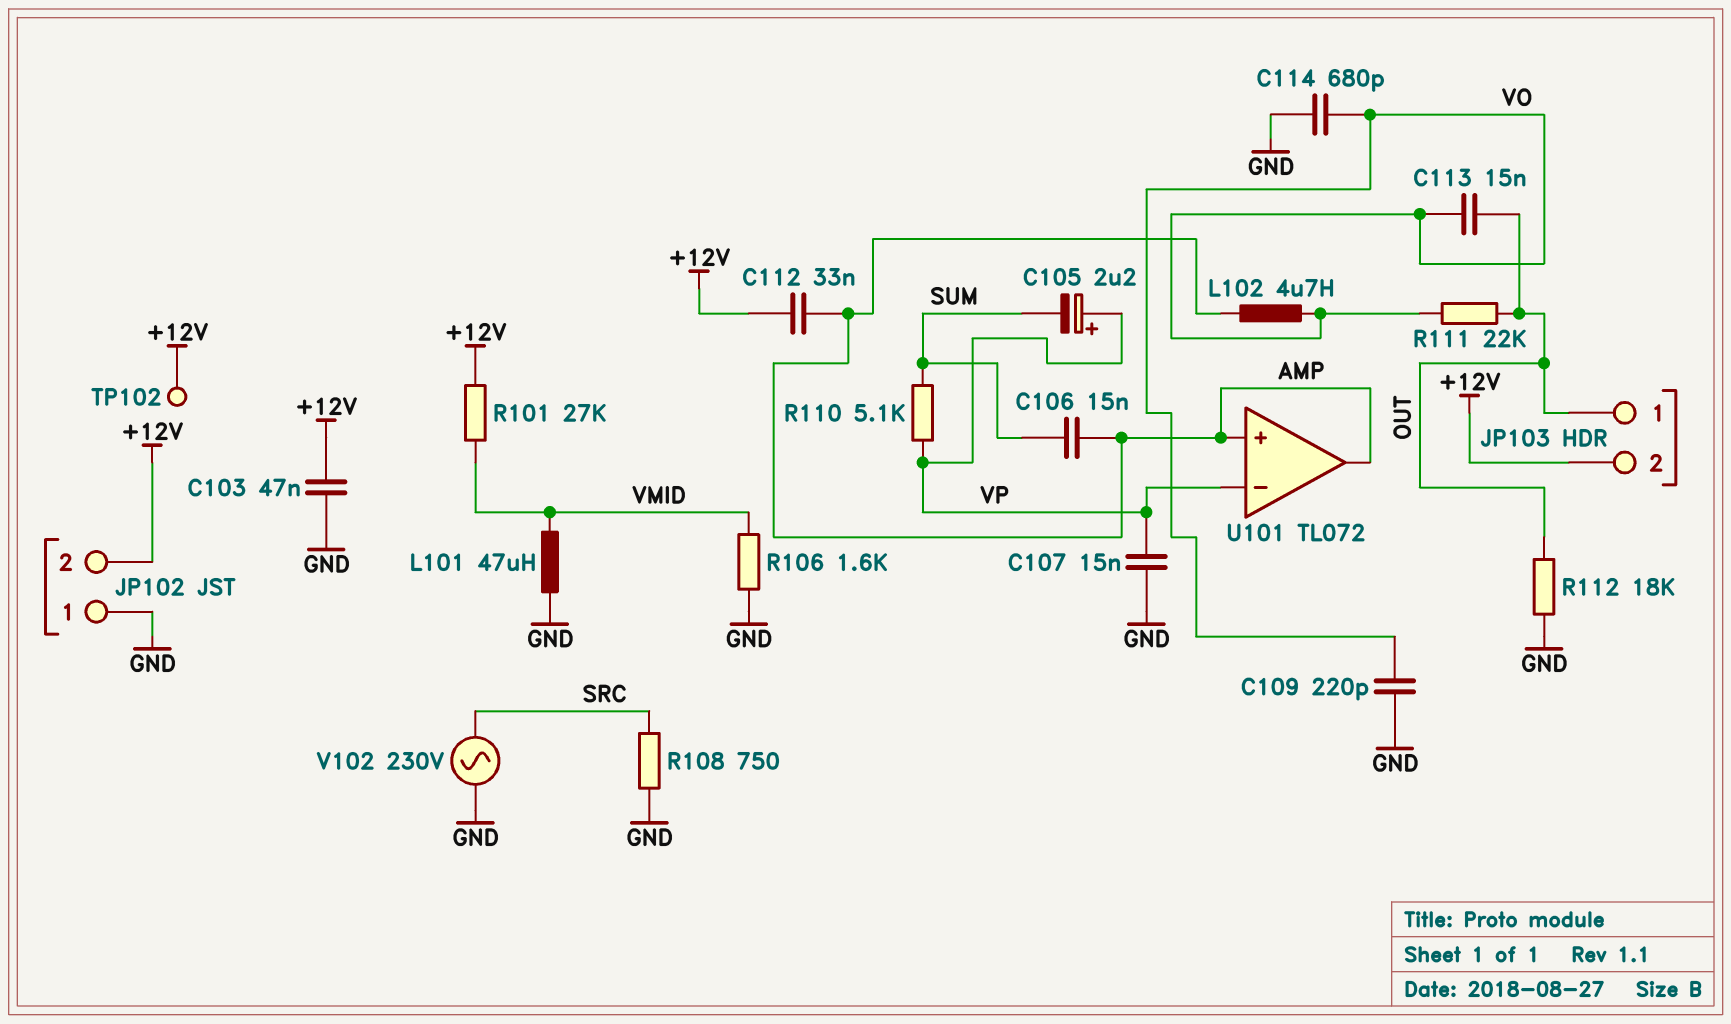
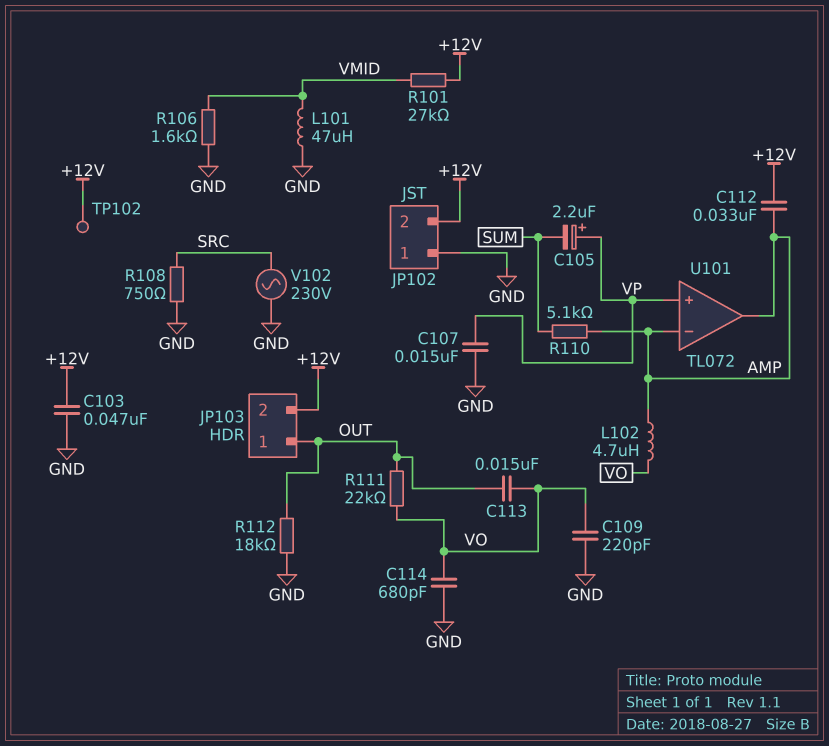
C106: 15nF (AMP, SUM) -> none
R110: 5.1k (SUM, VP) -> 5.1k (AMP, SUM)
U101 pin in+: AMP -> VP
U101 pin in-: VP -> AMP

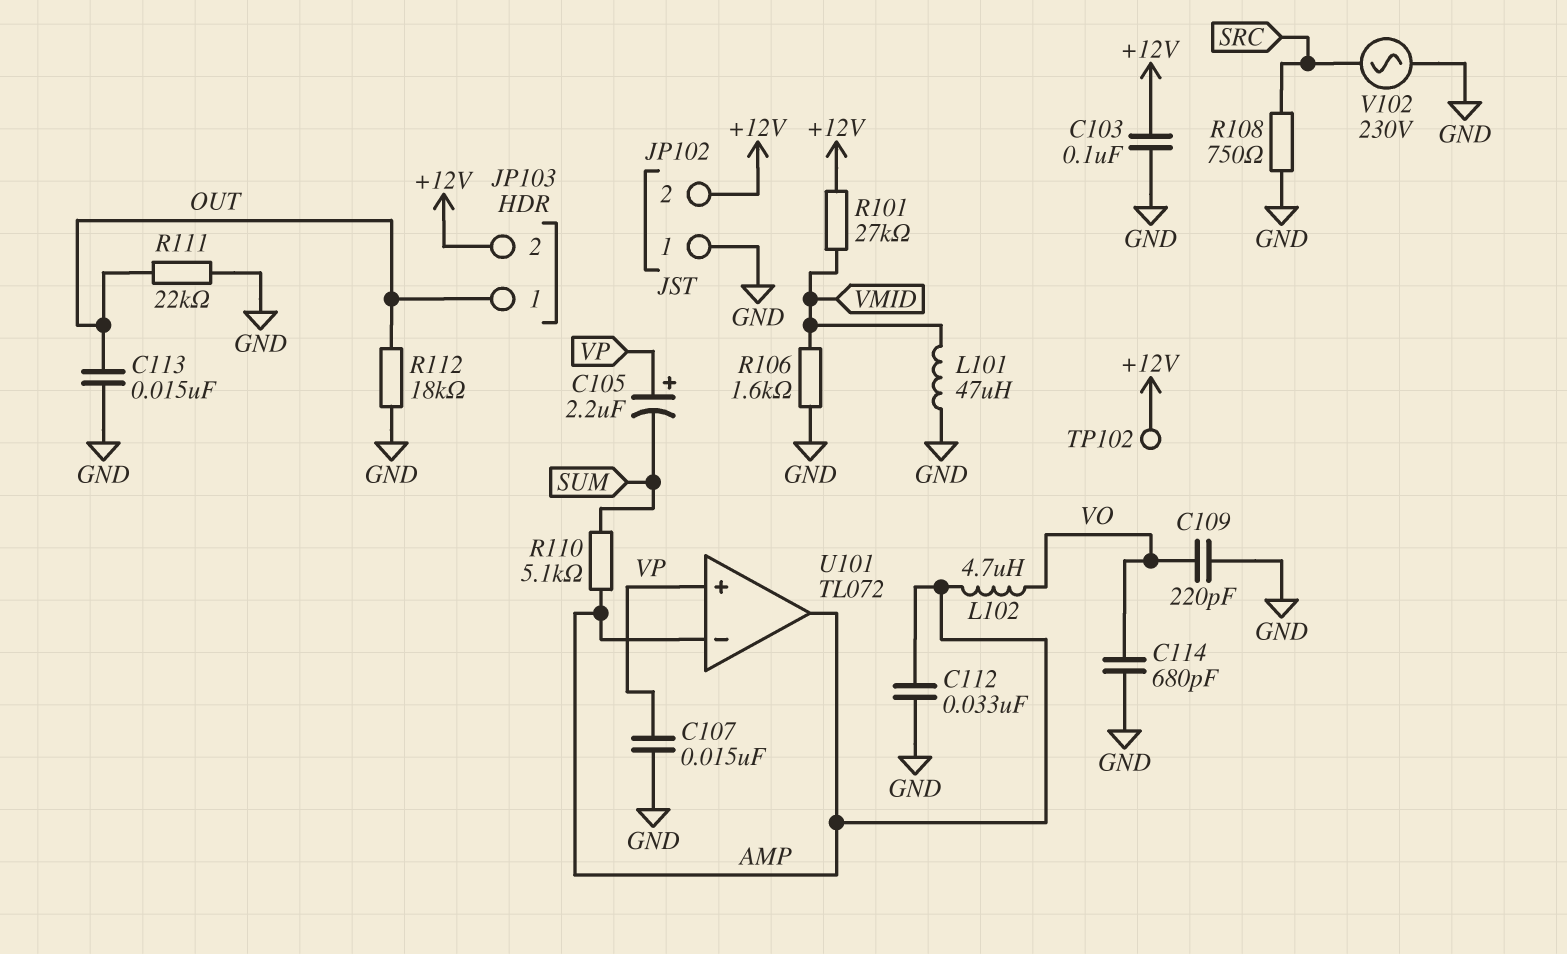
C103: 47nF (+12V, GND) -> 100nF (+12V, GND)
C112: 33nF (+12V, AMP) -> 33nF (AMP, GND)
C113: 15nF (OUT, VO) -> 15nF (GND, OUT)
R111: 22k (OUT, VO) -> 22k (GND, OUT)

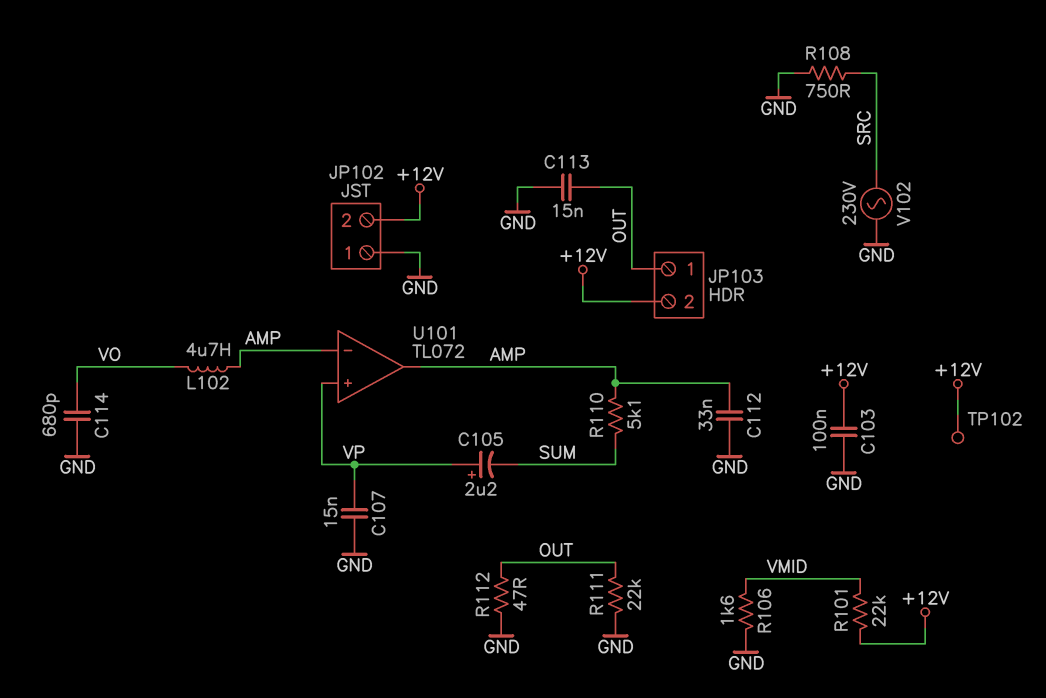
C109: 220pF (GND, VO) -> none
L101: 47uH (GND, VMID) -> none
R101: 27k (+12V, VMID) -> 22k (+12V, VMID)
R112: 18k (GND, OUT) -> 47 (GND, OUT)

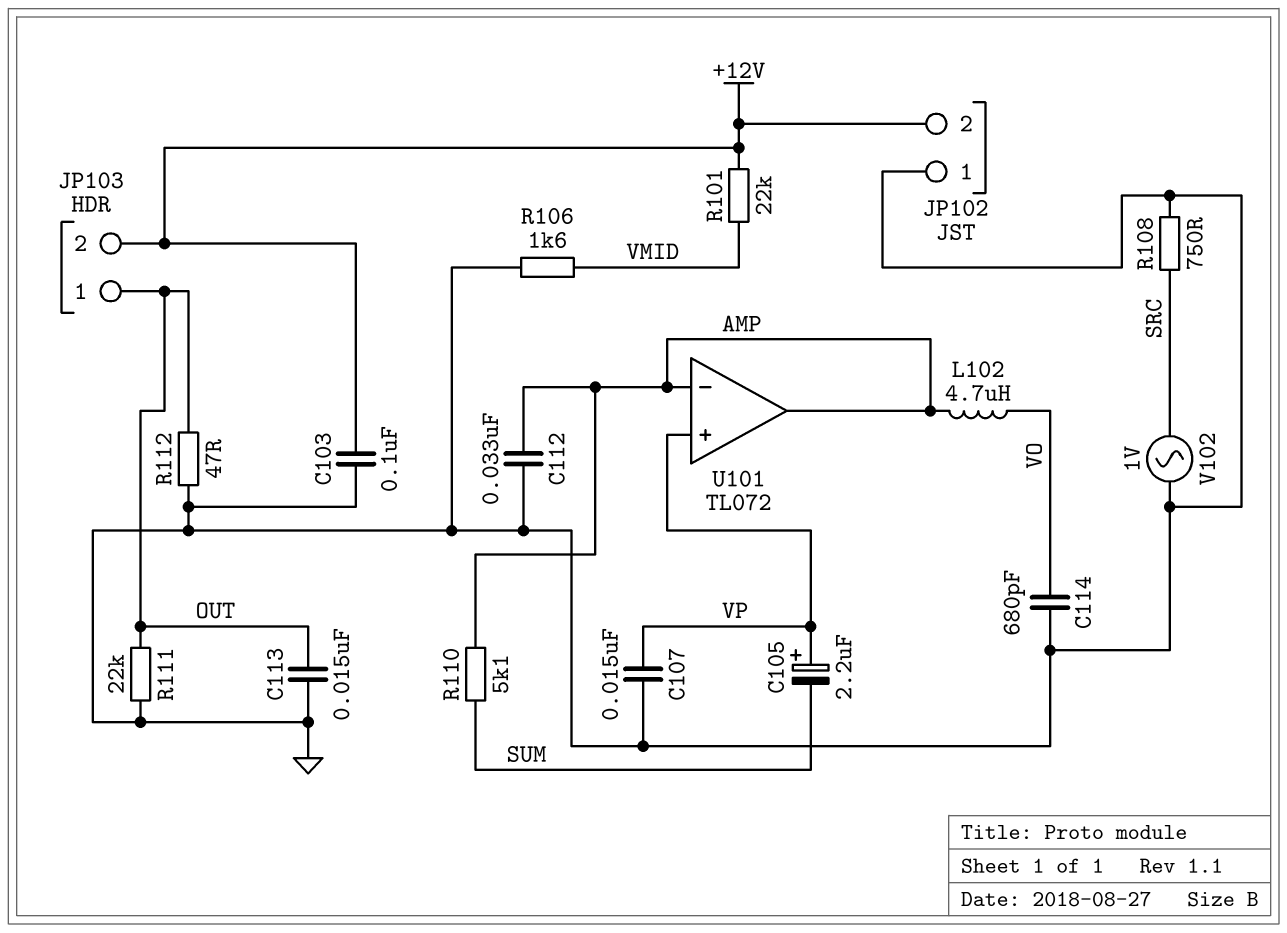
TP102: test point (+12V) -> none
V102: AC 230V (GND, SRC) -> AC 1V (GND, SRC)

